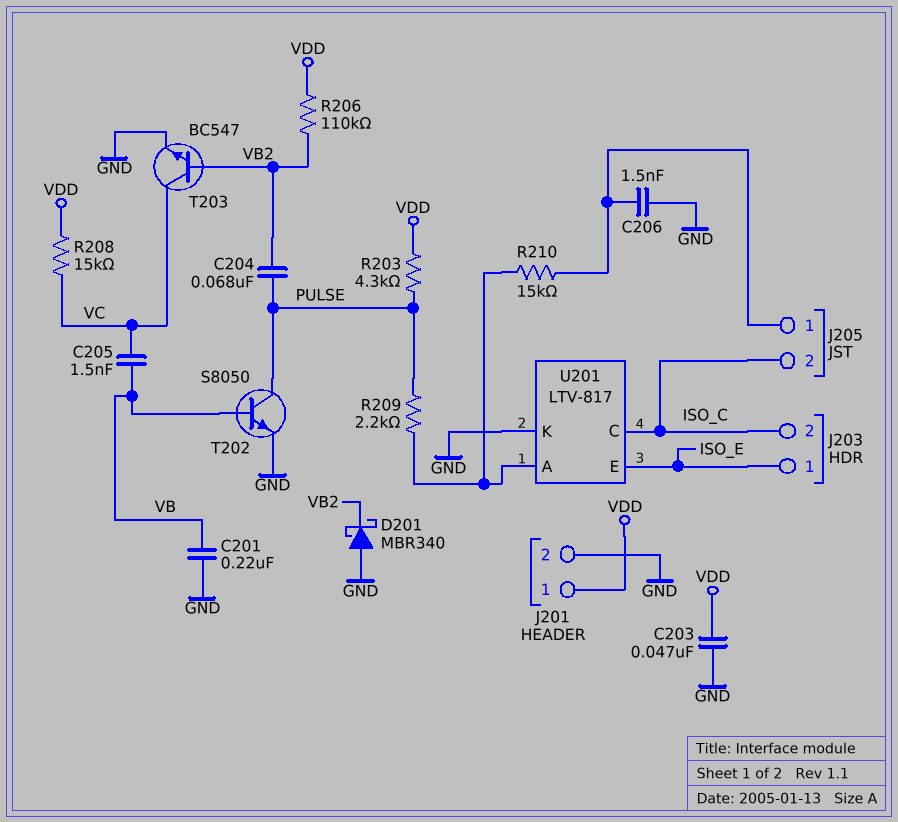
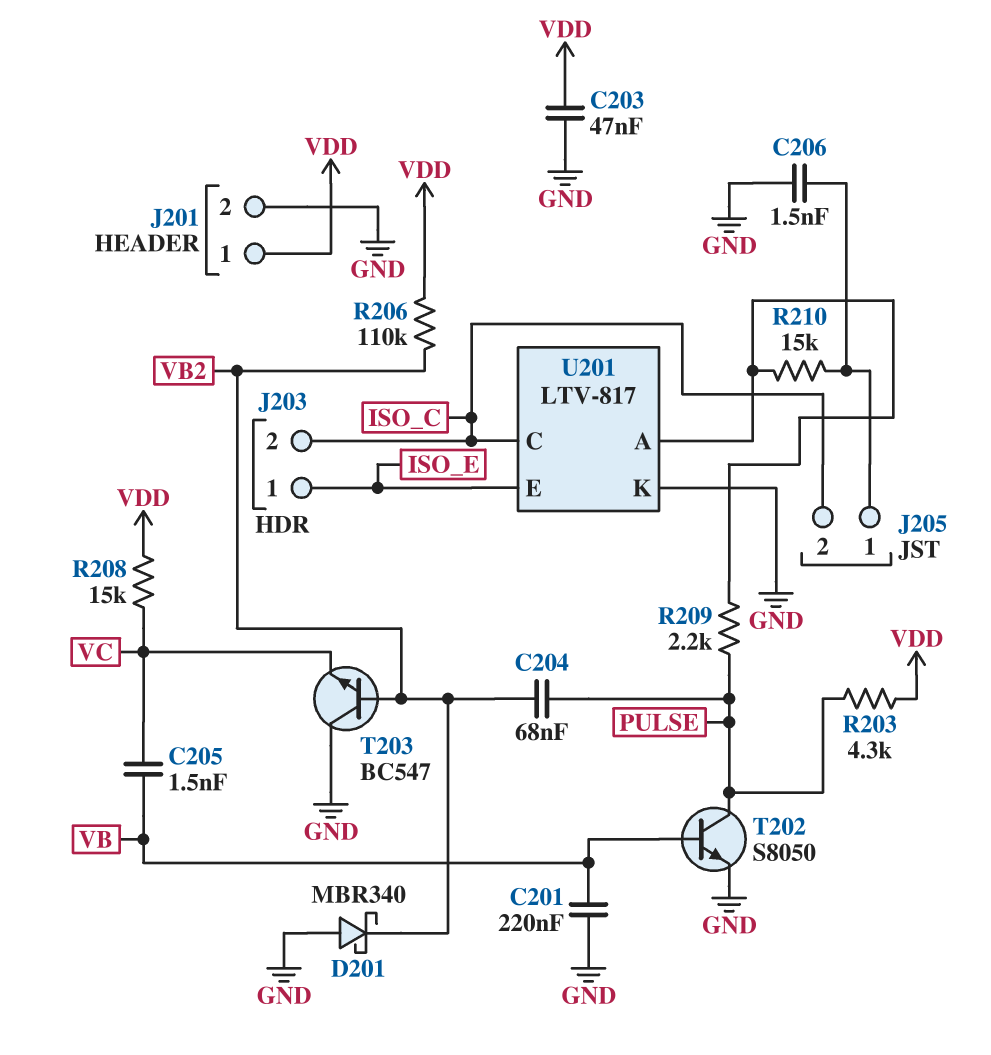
T203: NPN BC547 (B VB2, C VC, E GND) -> NPN BC547 (B VB2, C GND, E VC)

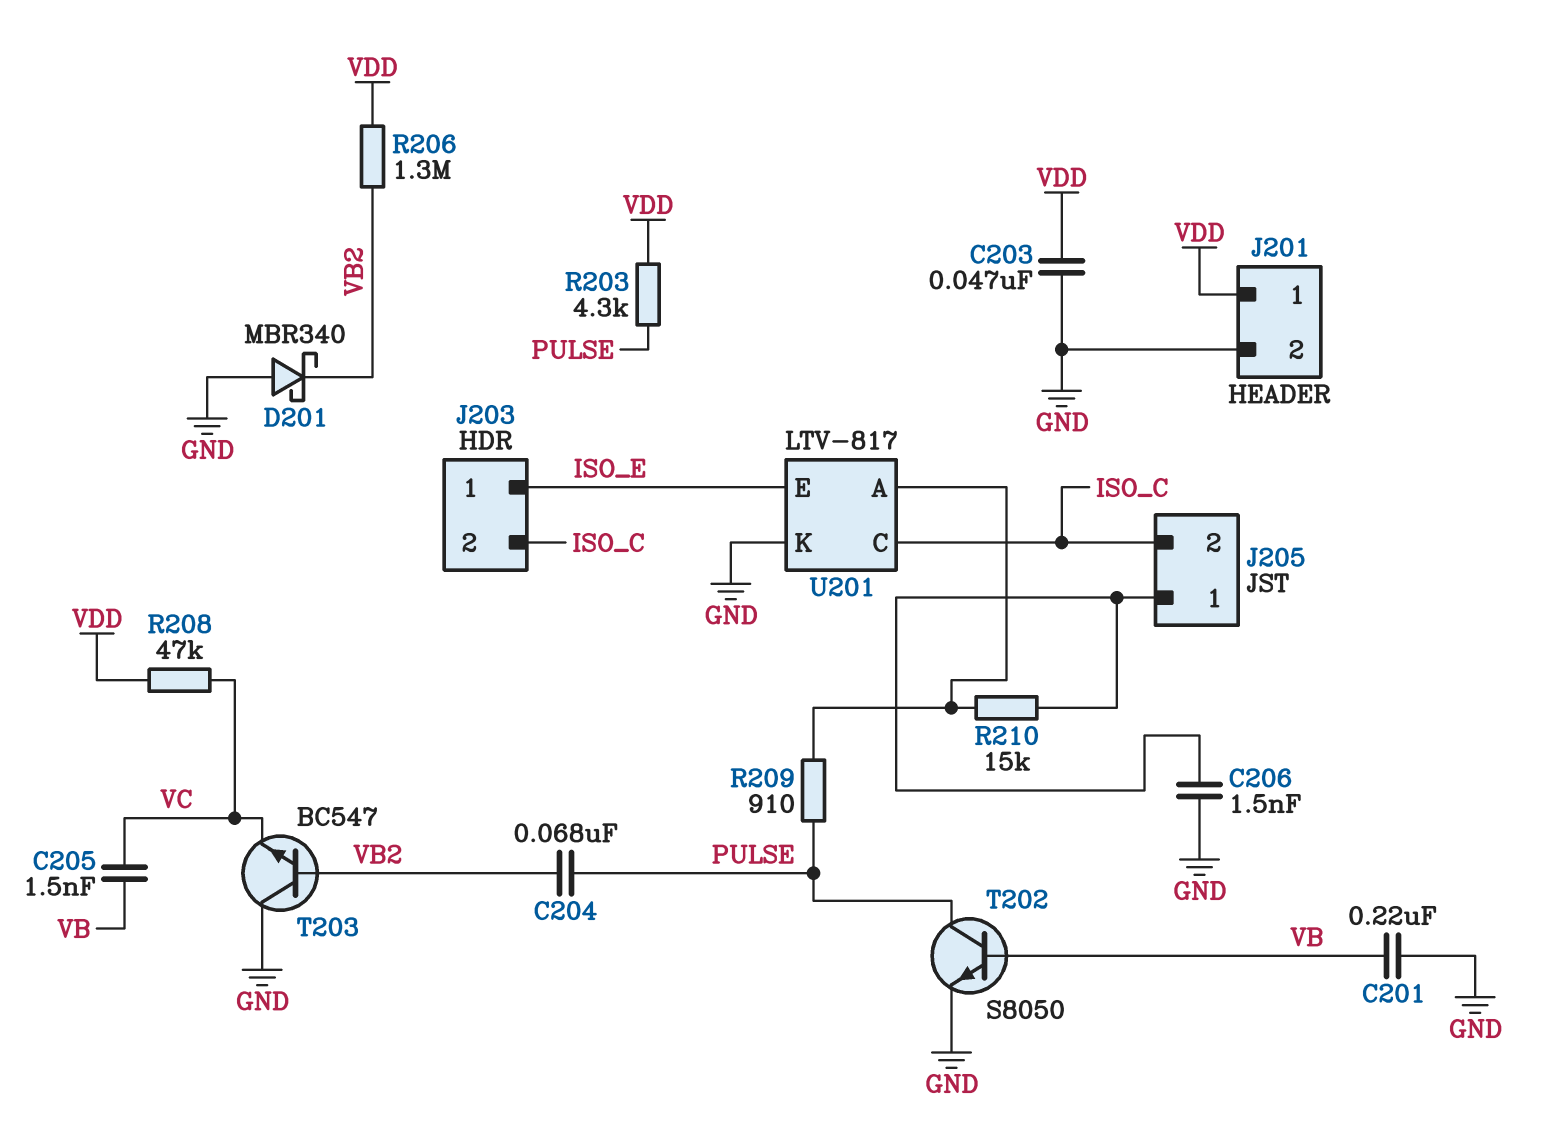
R206: 110k (VB2, VDD) -> 1.3M (VB2, VDD)
R208: 15k (VC, VDD) -> 47k (VC, VDD)
R209: 2.2k (PULSE, U201/A) -> 910 (PULSE, U201/A)

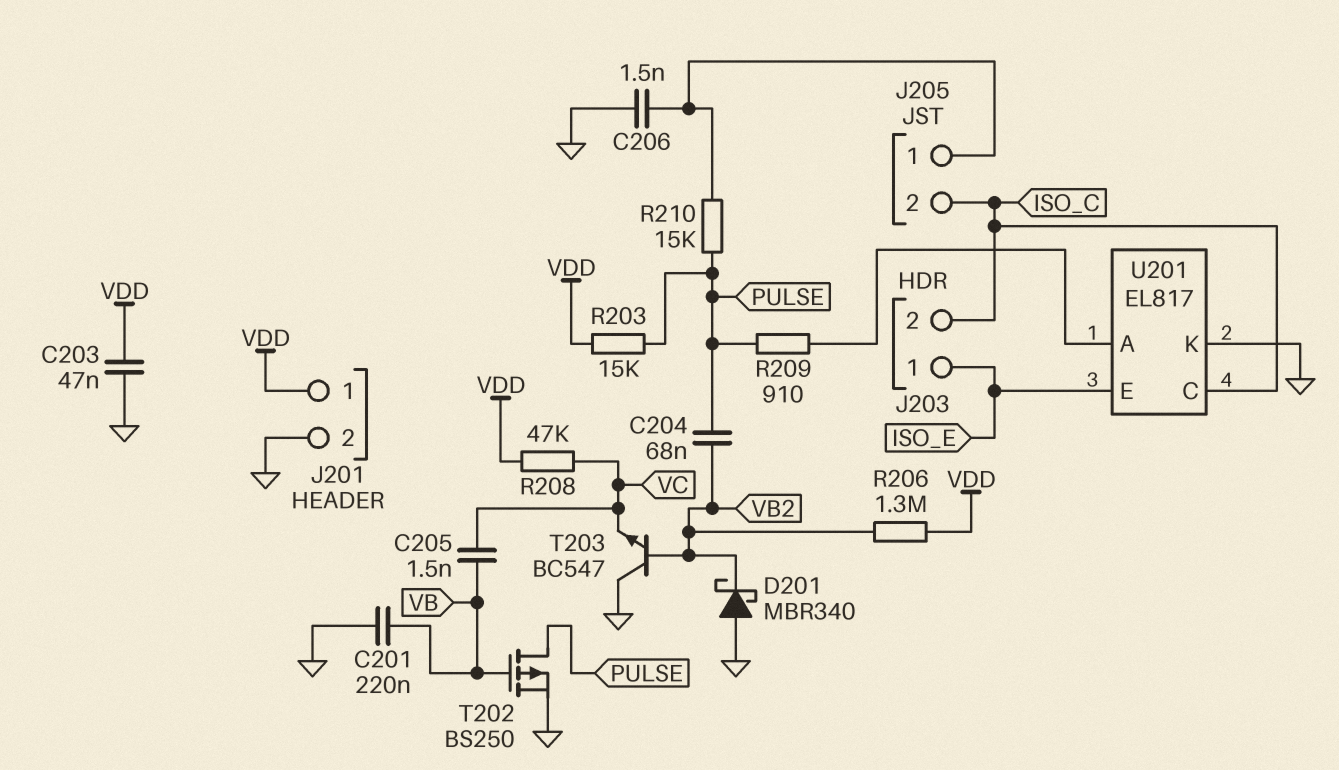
R203: 4.3k (PULSE, VDD) -> 15k (PULSE, VDD)
R210: 15k (J205/1, U201/A) -> 15k (J205/1, PULSE)
T202: NPN S8050 (B VB, C PULSE, E GND) -> PMOS BS250 (G VB, D PULSE, S GND)
U201: LTV-817 -> EL817

